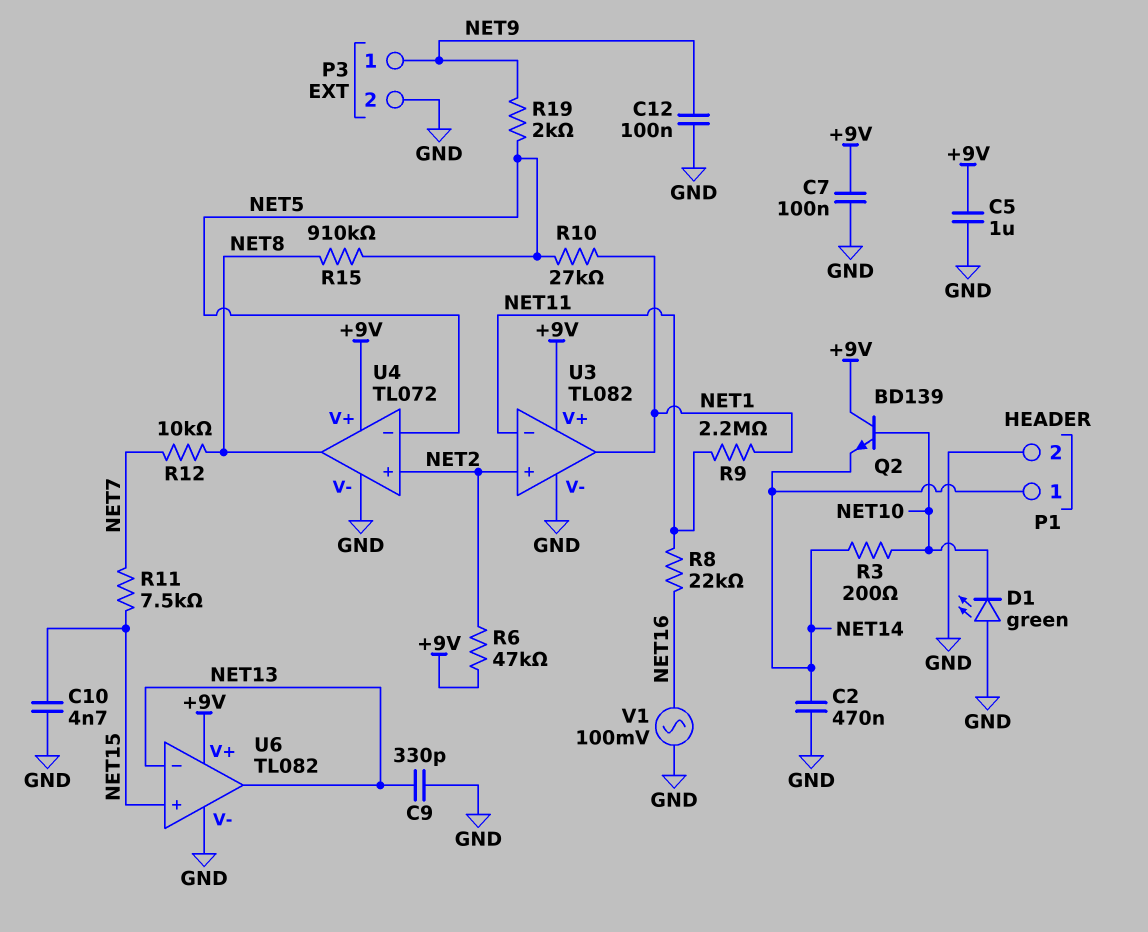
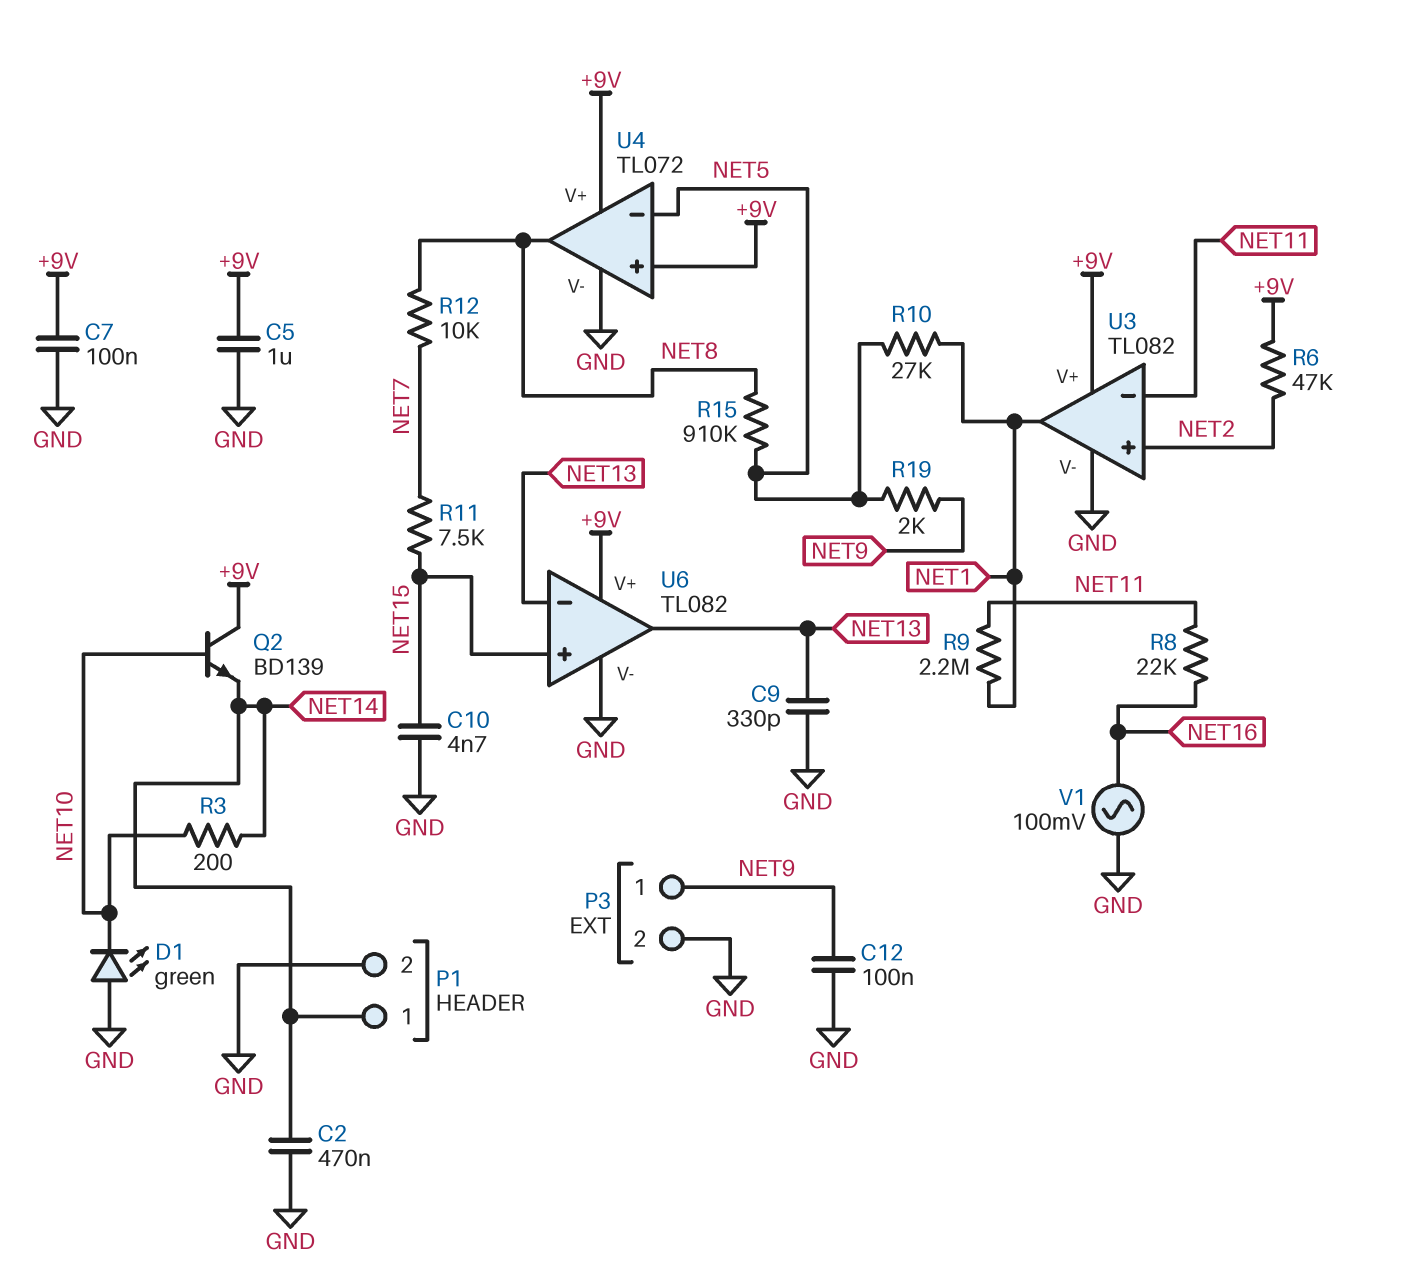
U4 pin in+: NET2 -> +9V

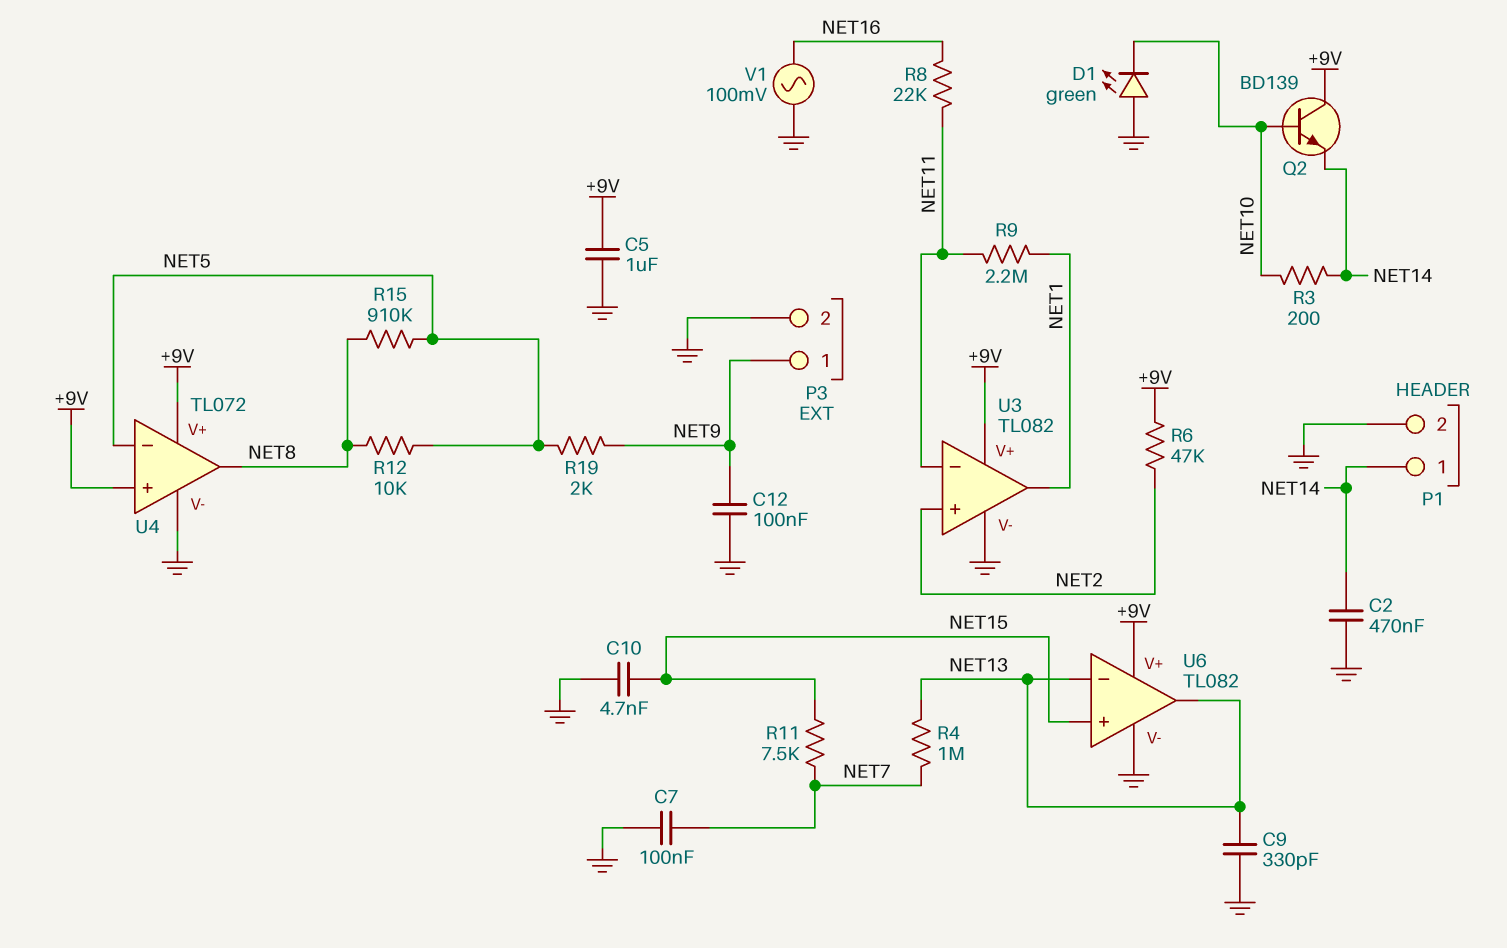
C7: 100nF (+9V, GND) -> 100nF (GND, NET7)
R4: none -> 1M (NET7, NET13)
R10: 27k (NET1, NET5) -> none
R12: 10k (NET7, NET8) -> 10k (NET5, NET8)

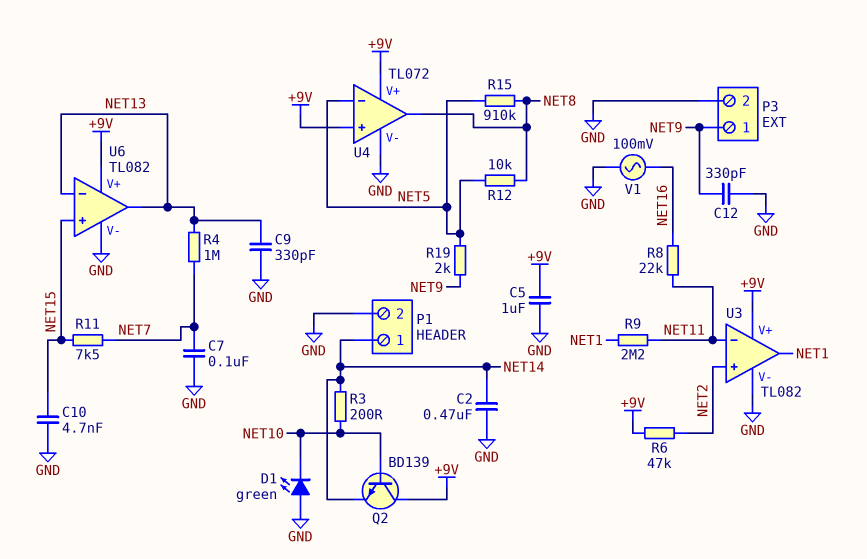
C12: 100nF (GND, NET9) -> 330pF (GND, NET9)

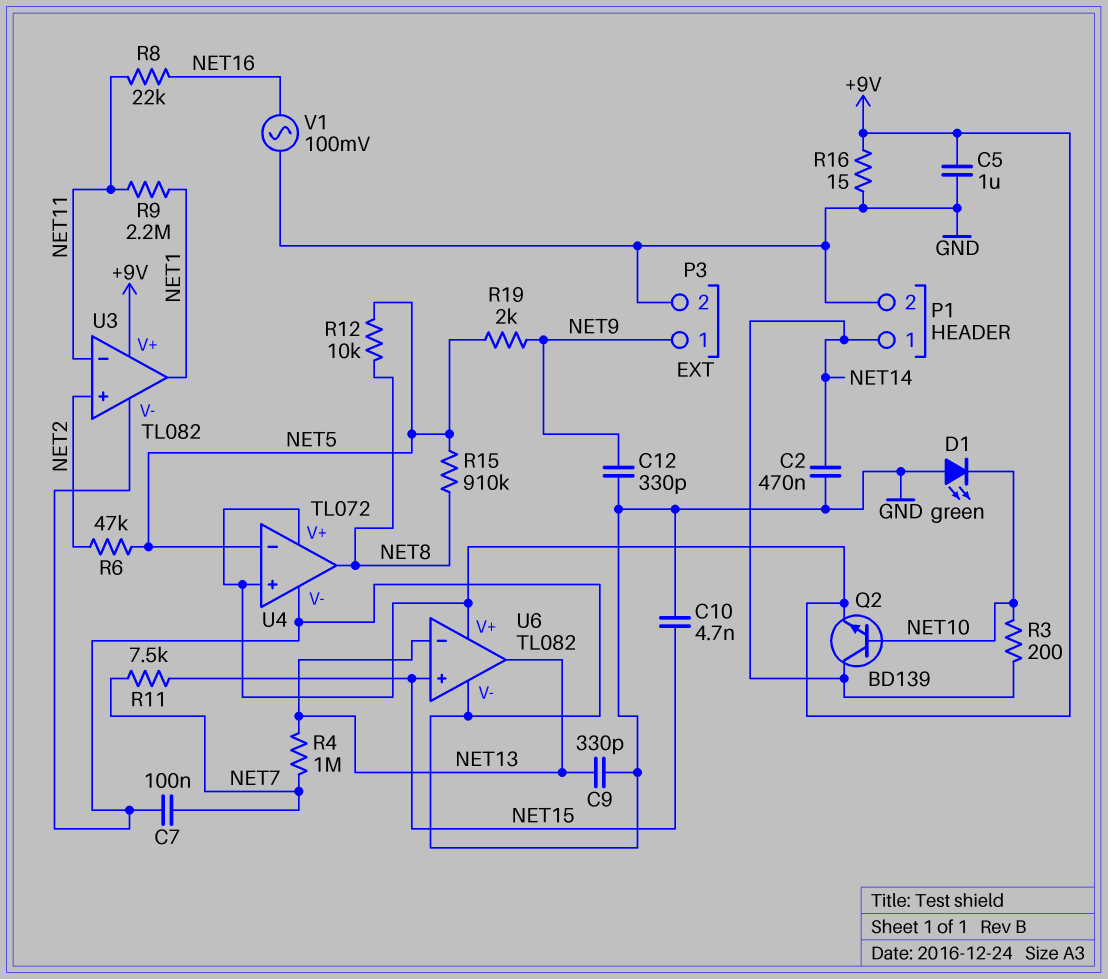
Q2: NPN BD139 (B NET10, C +9V, E NET14) -> NPN BD139 (B NET10, C NET14, E +9V)
R6: 47k (+9V, NET2) -> 47k (NET2, NET5)
R16: none -> 15 (+9V, GND)

